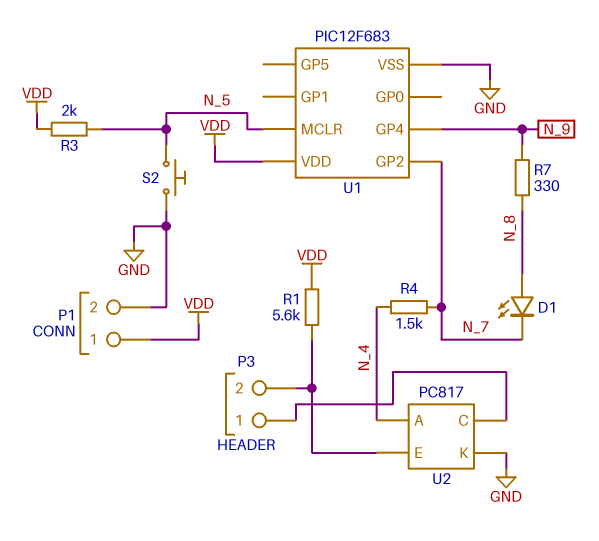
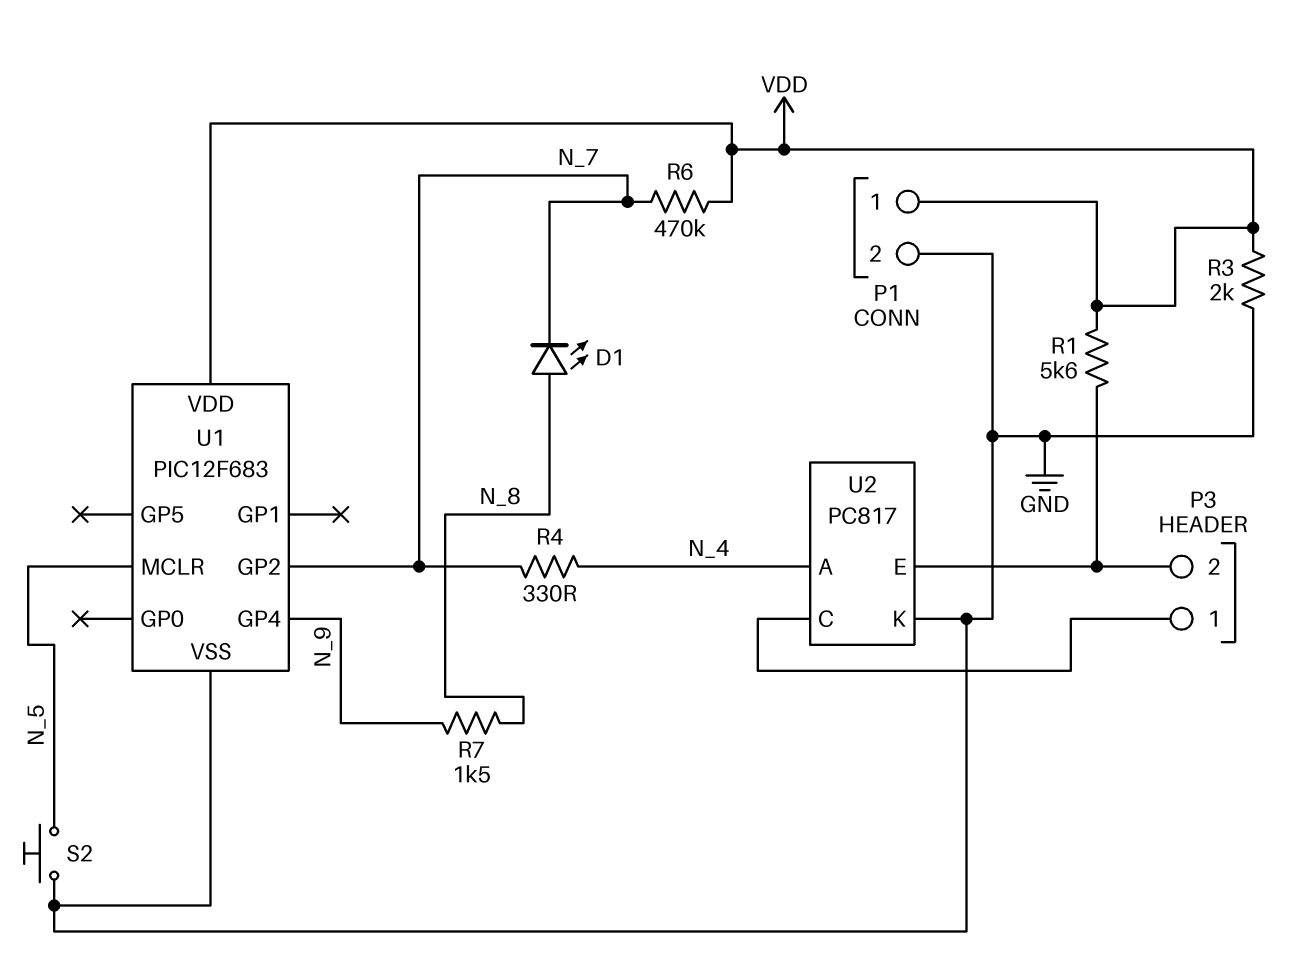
R3: 2k (N_5, VDD) -> 2k (GND, VDD)
R4: 1.5k (N_4, N_7) -> 330 (N_4, N_7)
R6: none -> 470k (N_7, VDD)
R7: 330 (N_8, N_9) -> 1.5k (N_8, N_9)

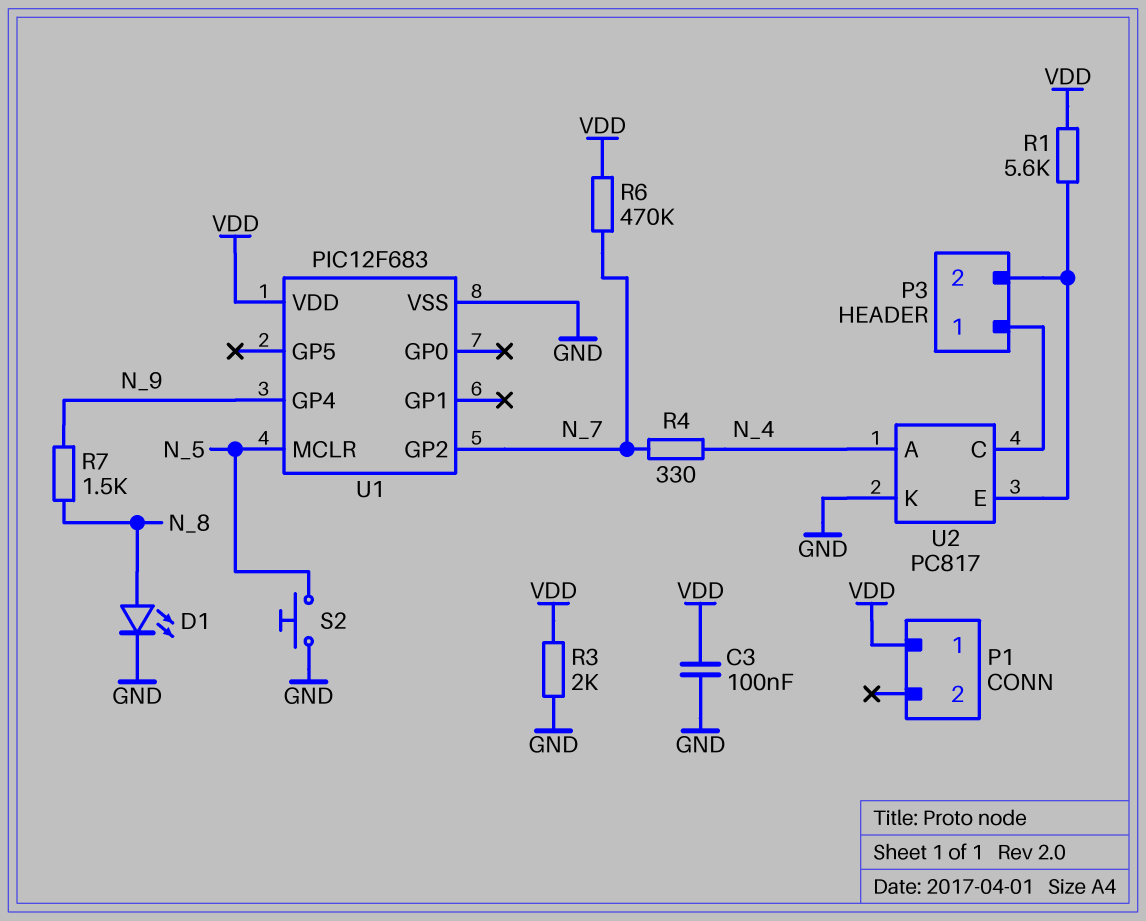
C3: none -> 100nF (GND, VDD)
D1: LED (A N_8, K N_7) -> LED (A N_8, K GND)
P1 pin 2: GND -> none

